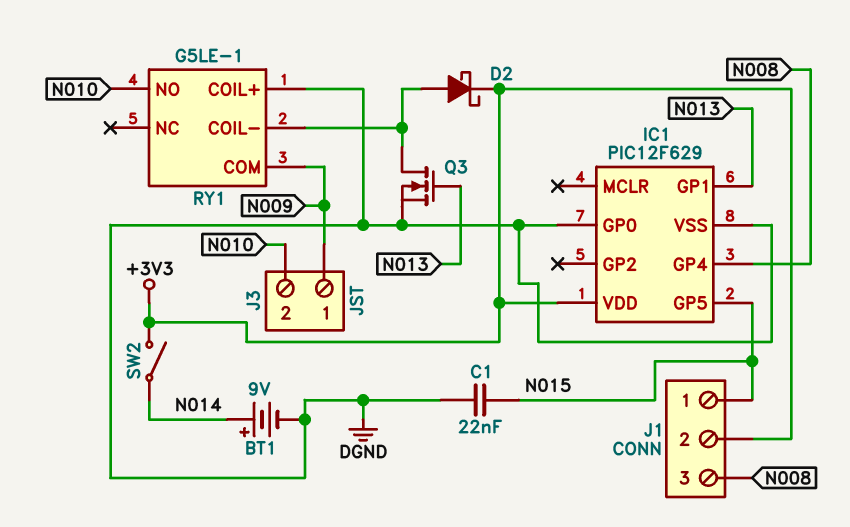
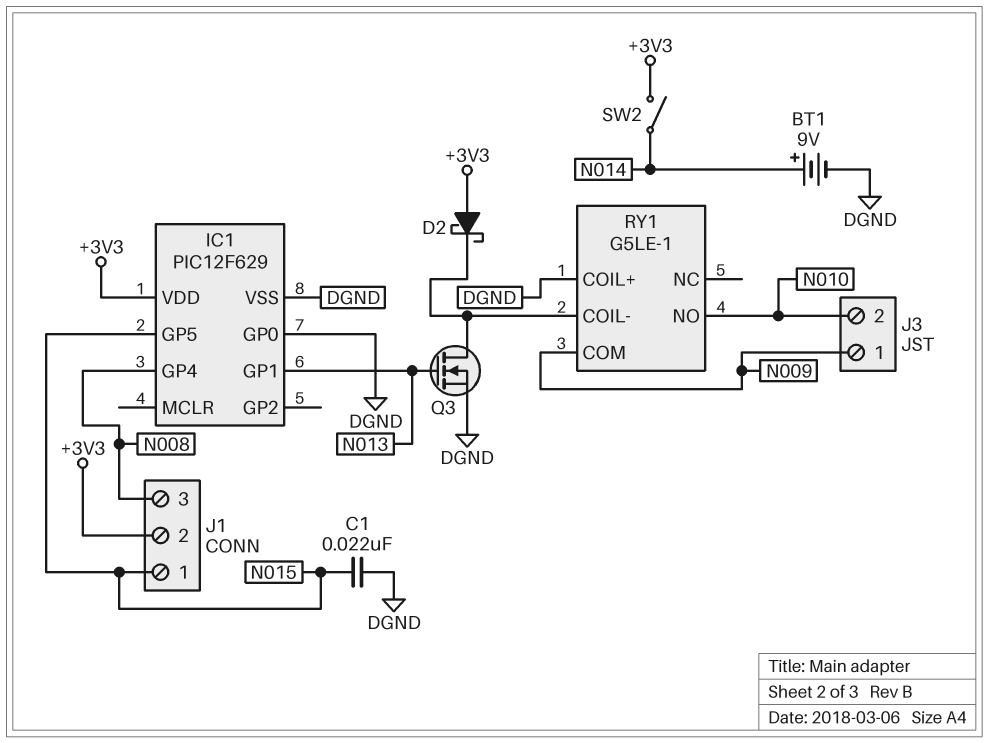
D2: schottky (A RY1/COIL-, K +3V3) -> schottky (A +3V3, K RY1/COIL-)

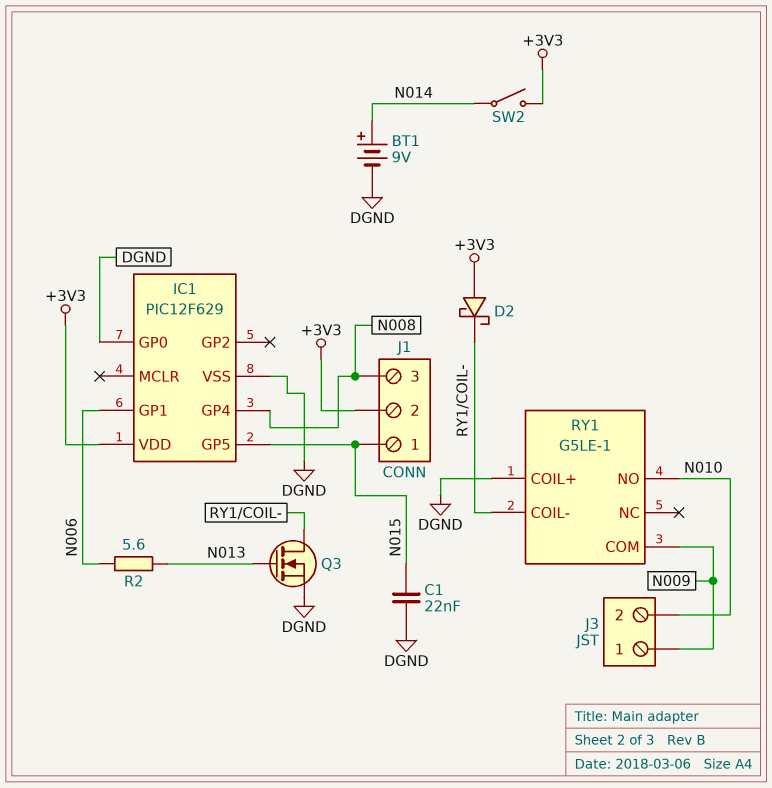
IC1 pin GP1: N013 -> N006
R2: none -> 5.6 (N006, N013)

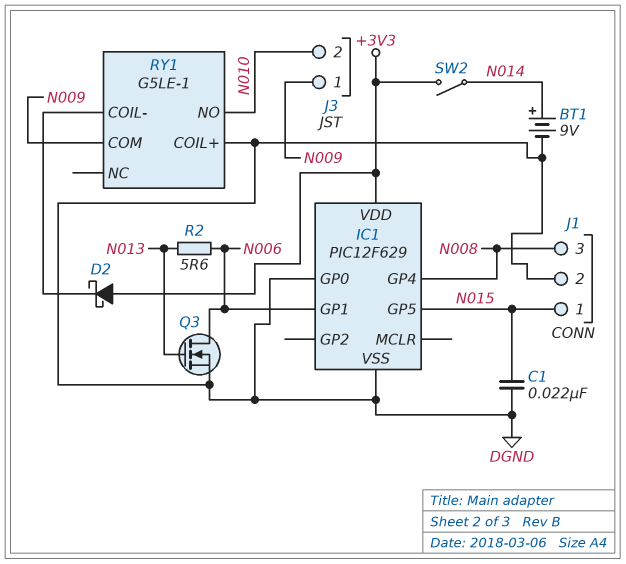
J1 pin 2: +3V3 -> DGND
Q3: NMOS (G N013, D RY1/COIL-, S DGND) -> NMOS (G N013, D N006, S DGND)

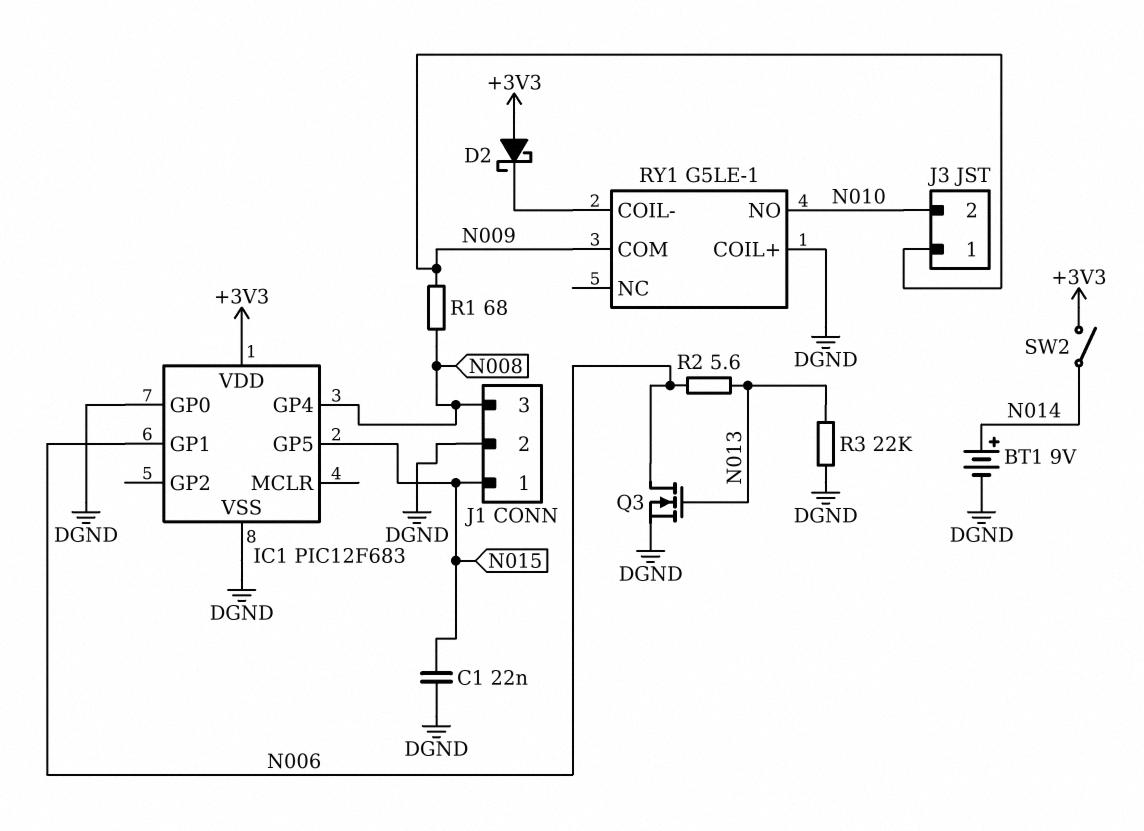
IC1: PIC12F629 -> PIC12F683
R1: none -> 68 (N008, N009)
R3: none -> 22k (DGND, N013)

